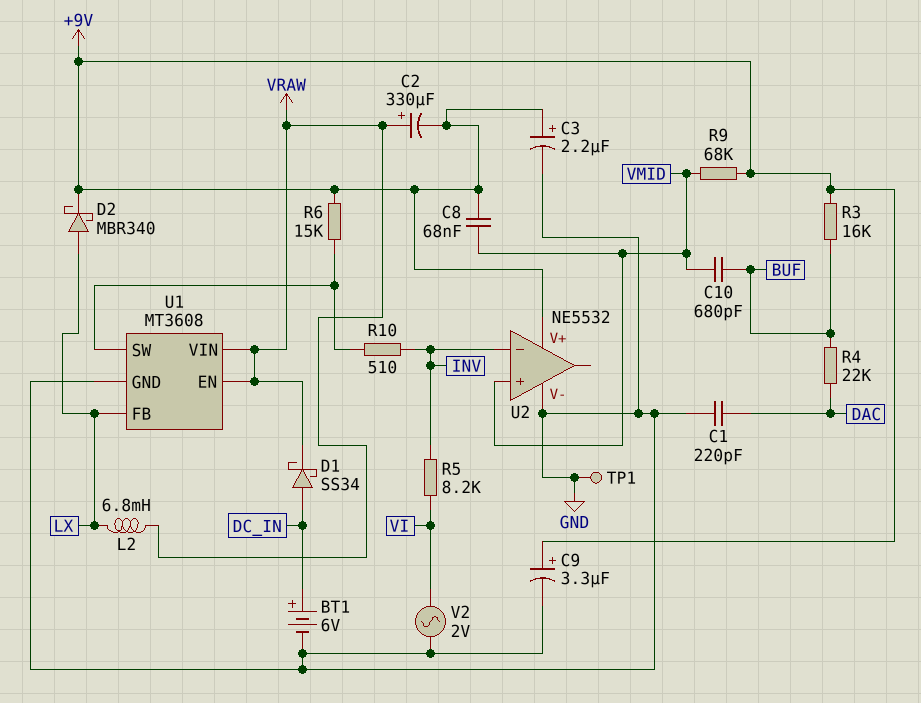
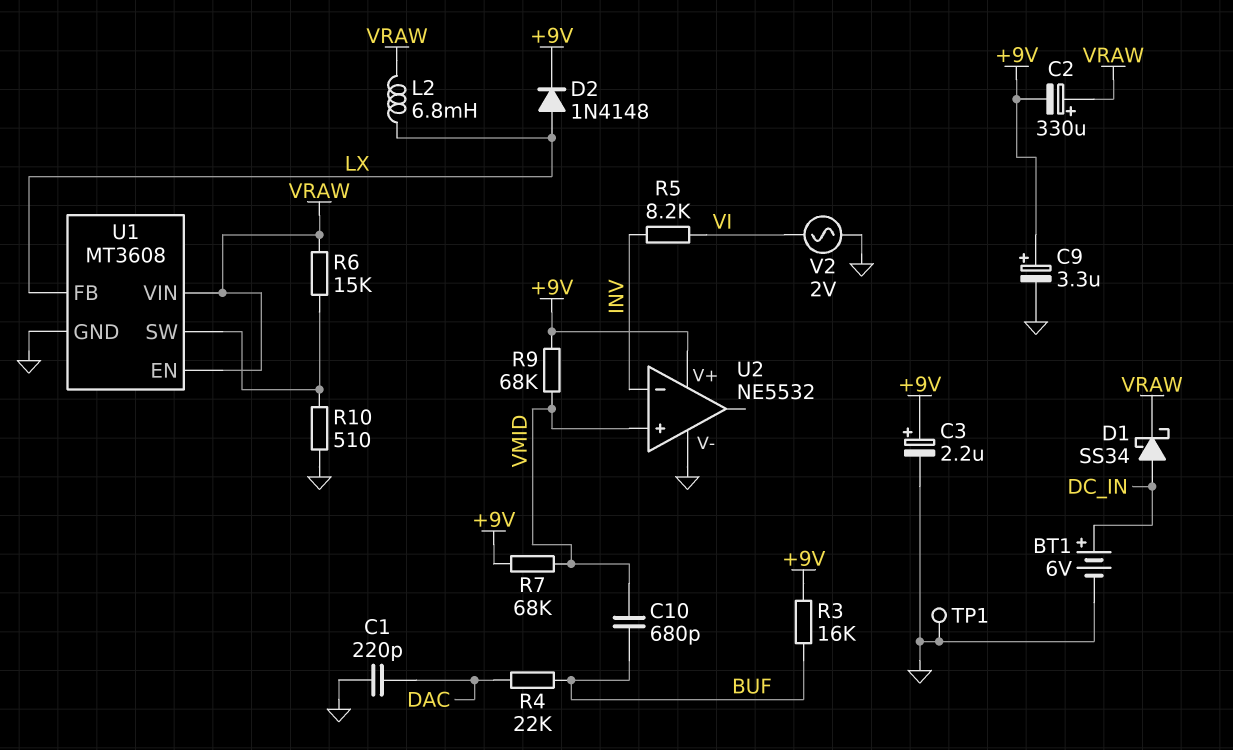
C8: 68nF (+9V, VMID) -> none
D2: schottky MBR340 (A LX, K +9V) -> diode 1N4148 (A LX, K +9V)
R6: 15k (+9V, U1/SW) -> 15k (U1/SW, VRAW)
R7: none -> 68k (+9V, VMID)
R10: 510 (INV, U1/SW) -> 510 (GND, U1/SW)

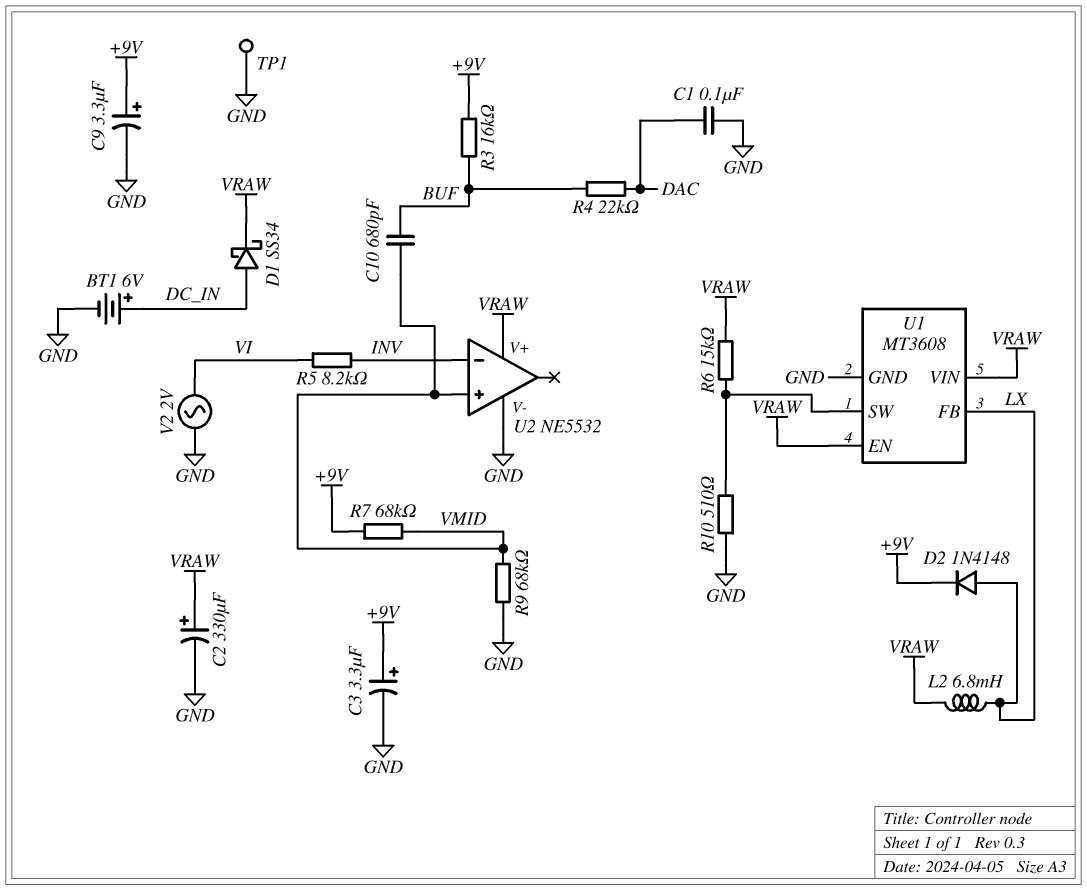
C1: 220pF (DAC, GND) -> 100nF (DAC, GND)
C2: 330uF (plus VRAW, minus +9V) -> 330uF (plus VRAW, minus GND)
C3: 2.2uF (plus +9V, minus GND) -> 3.3uF (plus +9V, minus GND)
R9: 68k (+9V, VMID) -> 68k (GND, VMID)
U2 pin V+: +9V -> VRAW

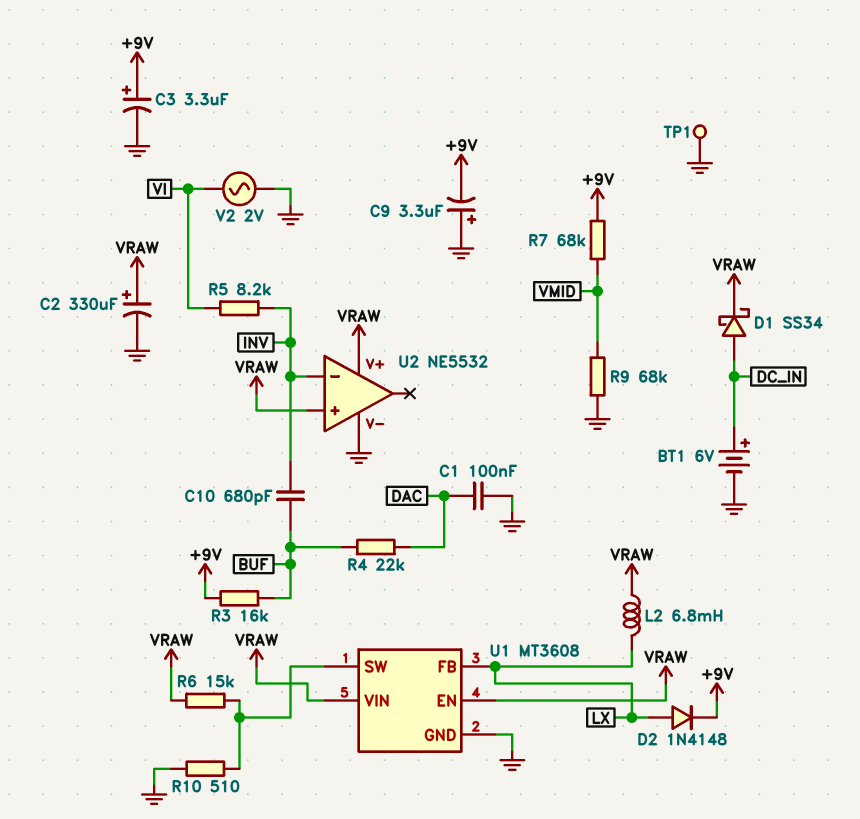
C9: 3.3uF (plus +9V, minus GND) -> 3.3uF (plus GND, minus +9V)
C10: 680pF (BUF, VMID) -> 680pF (BUF, INV)
U2 pin in+: VMID -> VRAW

